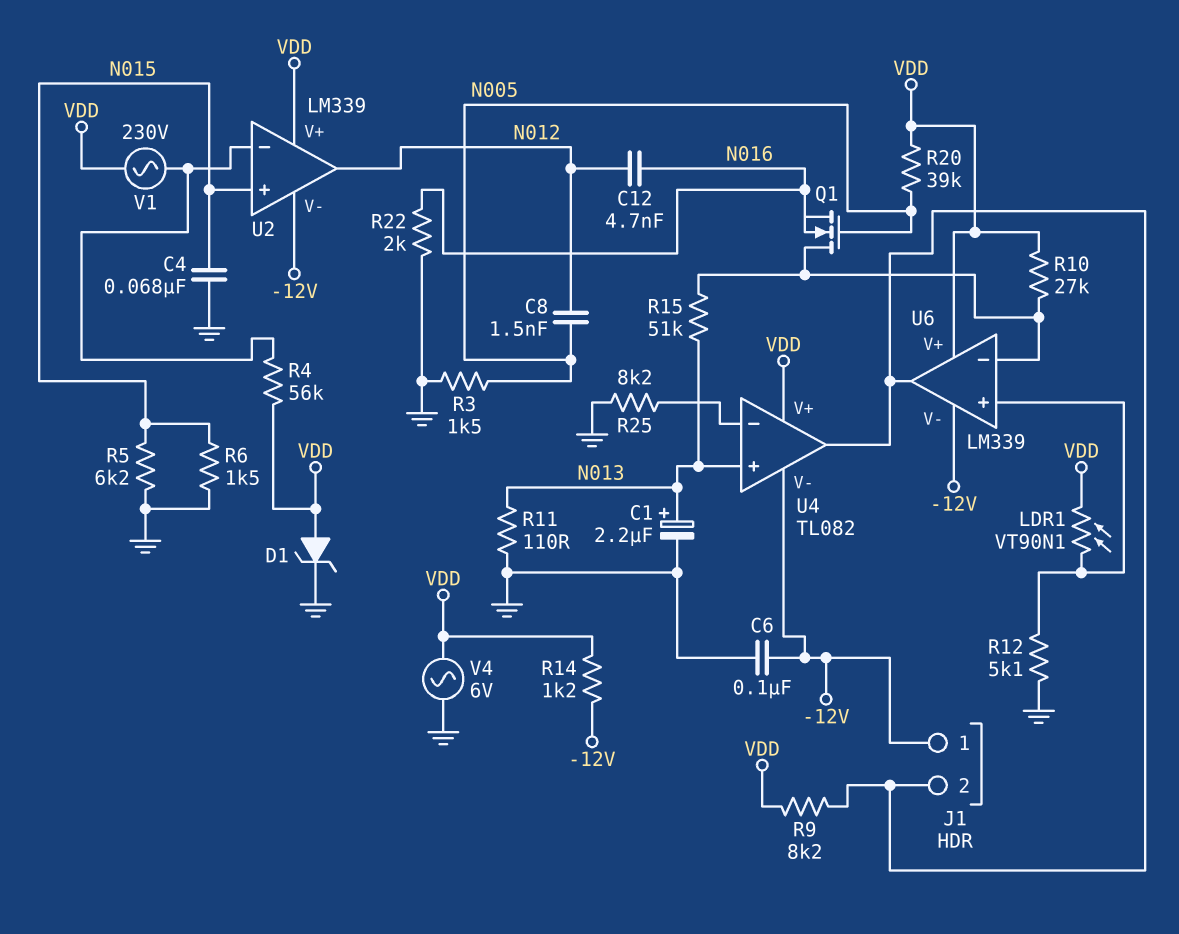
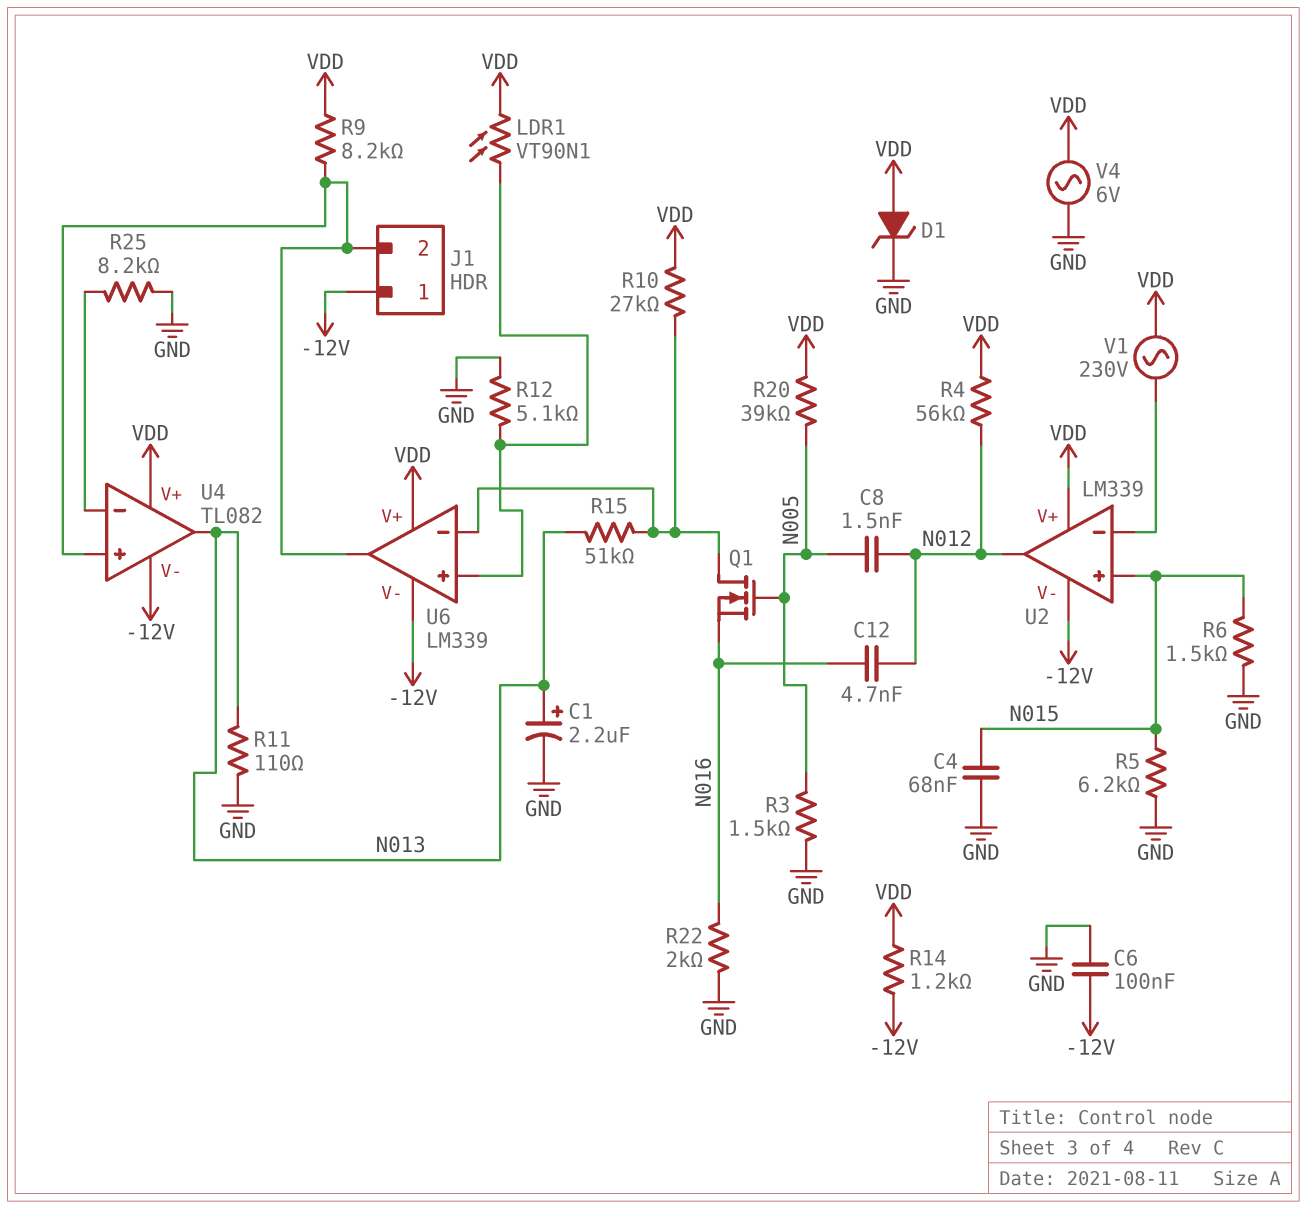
R4: 56k (U2/in-, VDD) -> 56k (N012, VDD)
U4 pin in+: N013 -> J1/2
U4 pin out: J1/2 -> N013

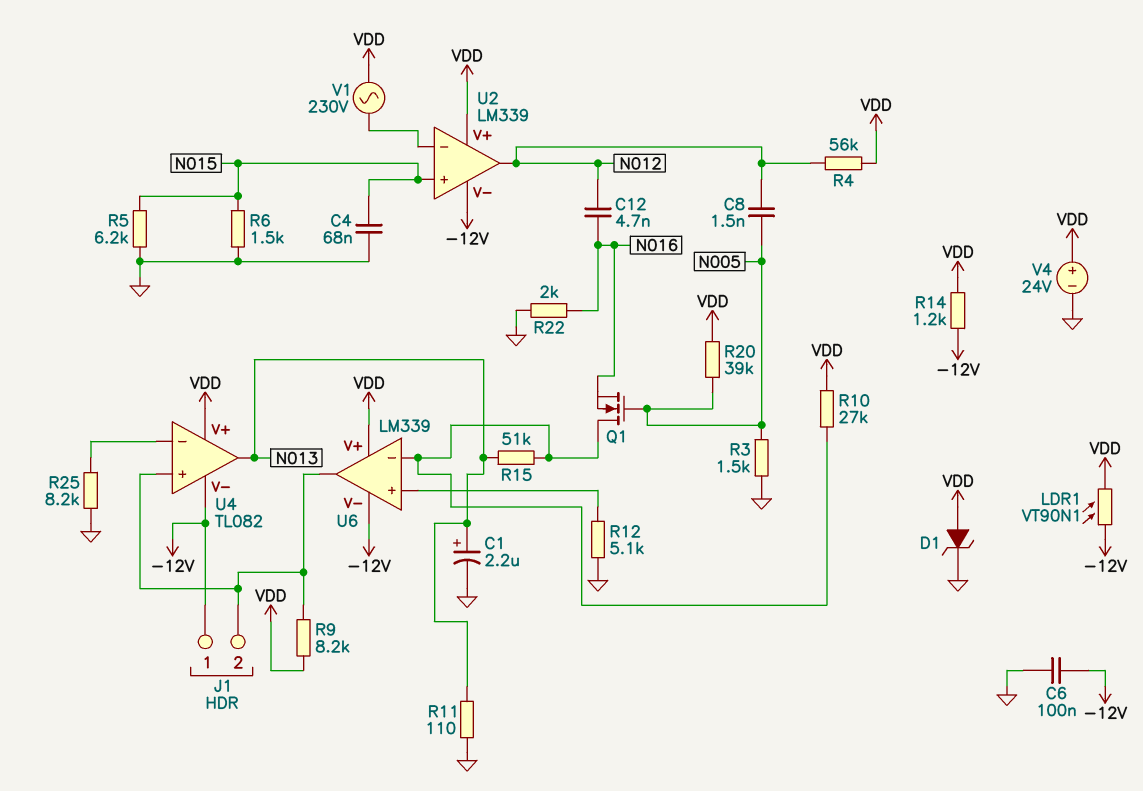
LDR1: VT90N1 (U6/in+, VDD) -> VT90N1 (-12V, VDD)
V4: AC 6V (GND, VDD) -> 24V (plus VDD, minus GND)

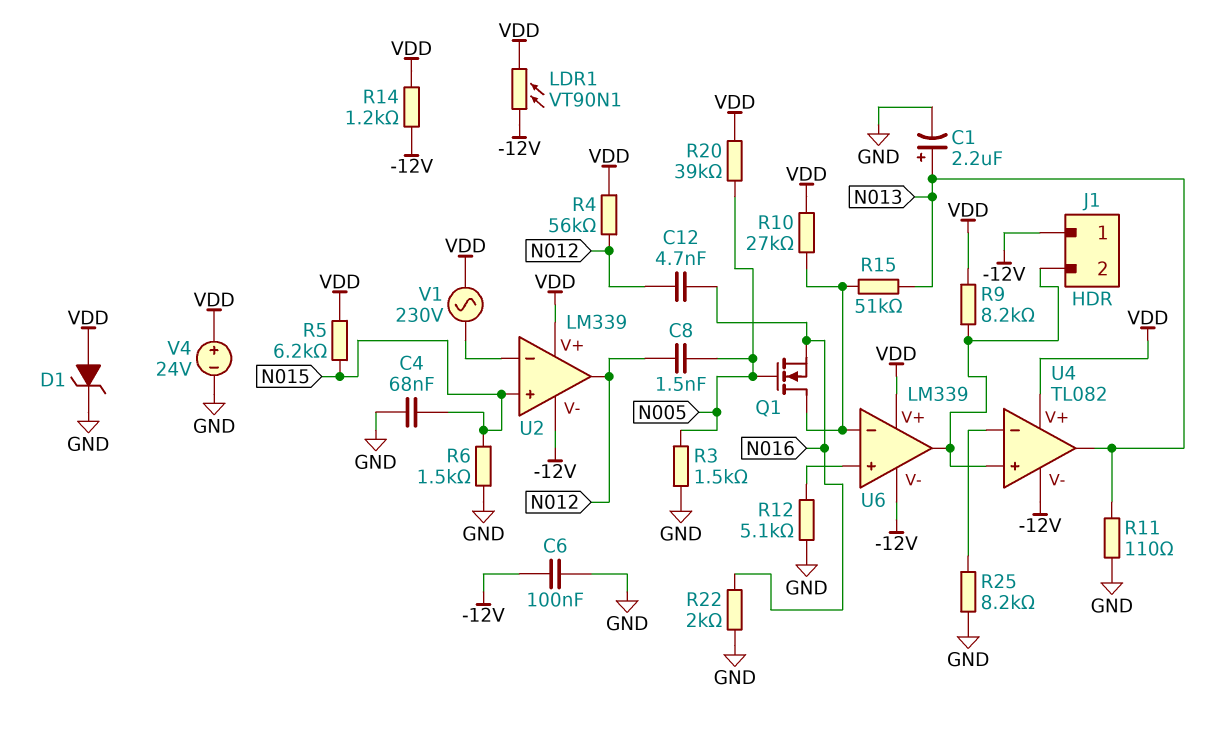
R5: 6.2k (GND, N015) -> 6.2k (N015, VDD)

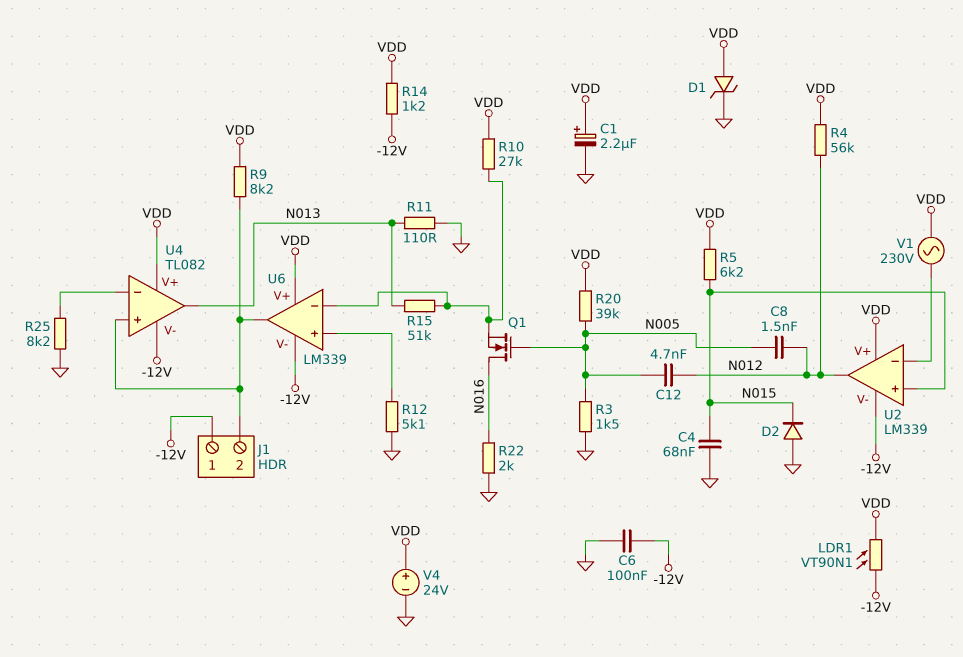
C1: 2.2uF (plus N013, minus GND) -> 2.2uF (plus VDD, minus GND)
C12: 4.7nF (N012, N016) -> 4.7nF (N005, N012)
D2: none -> diode (A GND, K N015)
Q1: NMOS (G N005, D U6/in-, S N016) -> NMOS (G N005, D N016, S U6/in-)
R6: 1.5k (GND, N015) -> none

